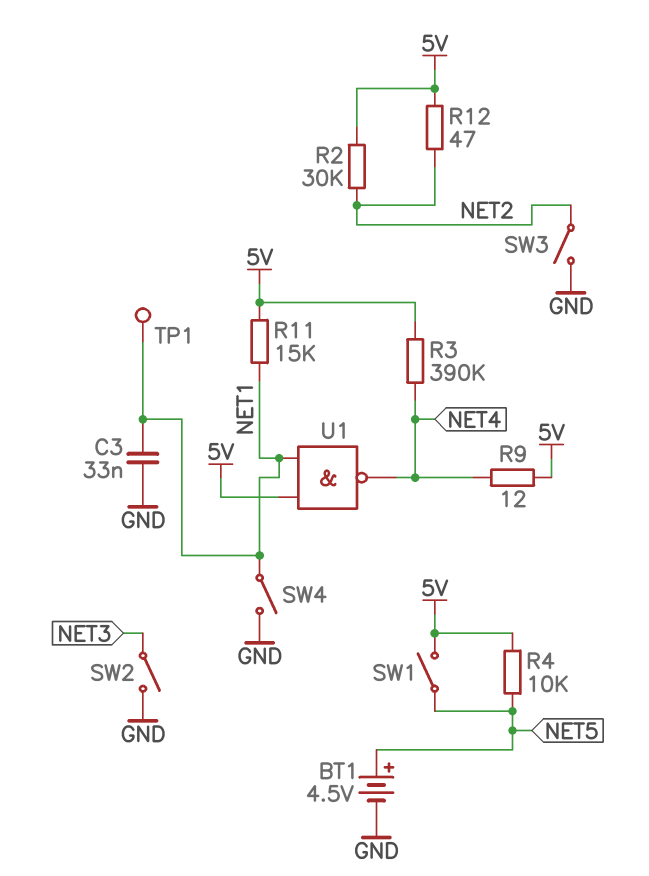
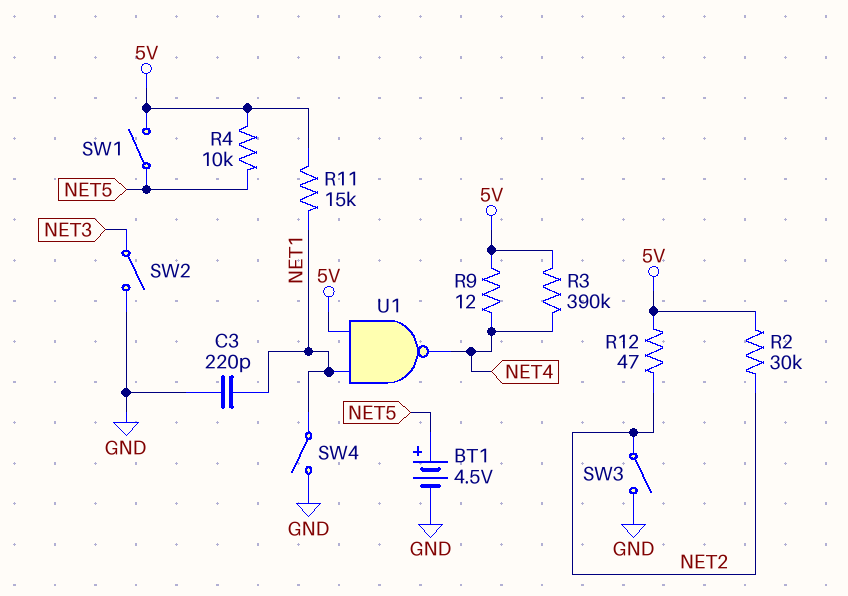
C3: 33nF (GND, NET1) -> 220pF (GND, NET1)
TP1: test point (NET1) -> none

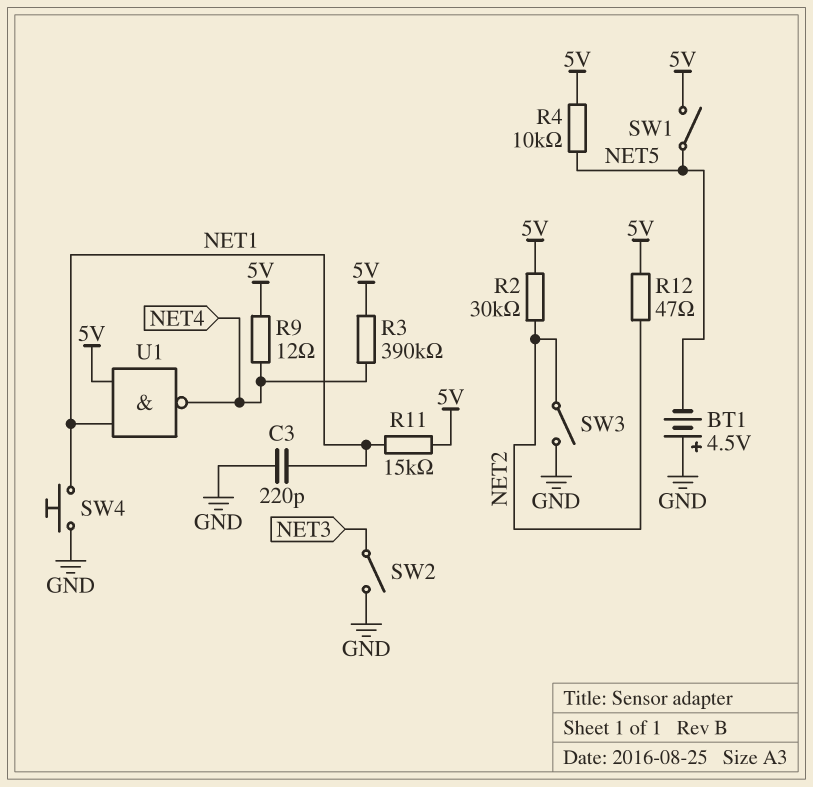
BT1: 4.5V (plus NET5, minus GND) -> 4.5V (plus GND, minus NET5)
SW4: switch (GND, NET1) -> button (GND, NET1)

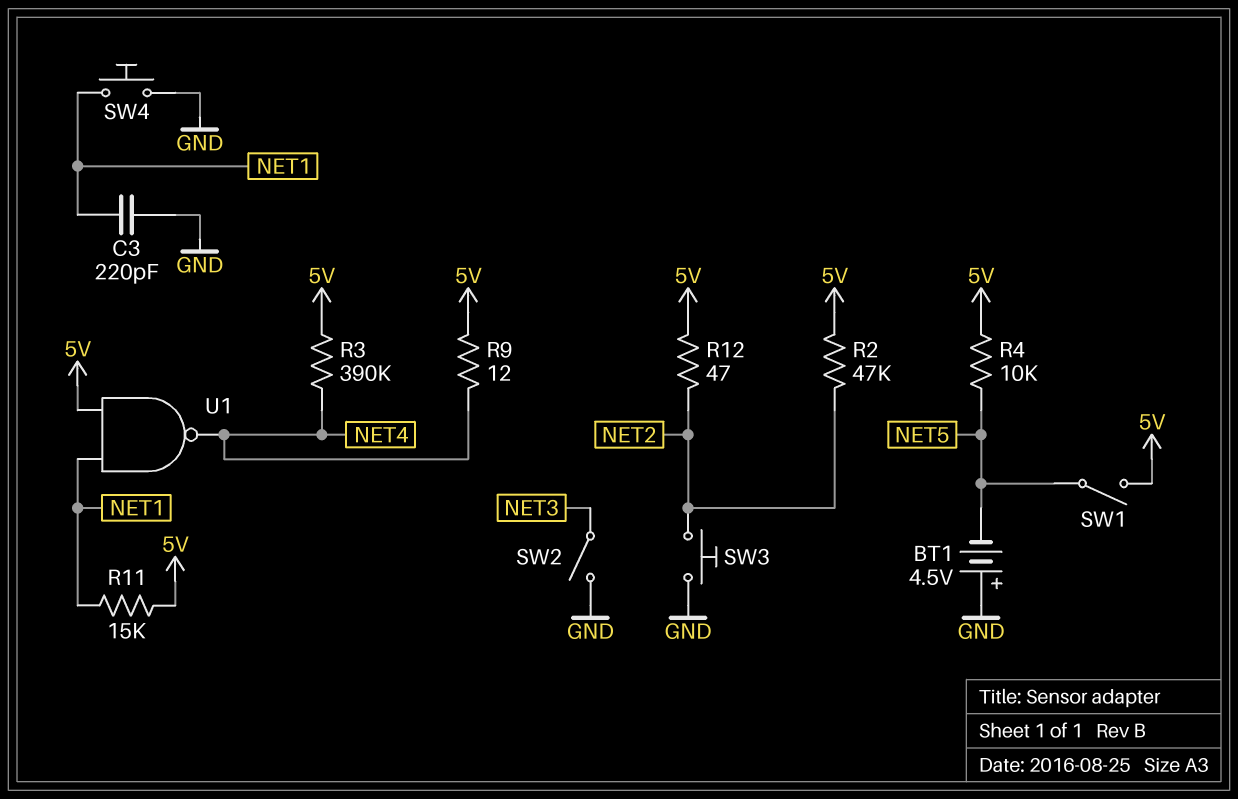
R2: 30k (5V, NET2) -> 47k (5V, NET2)
SW3: switch (GND, NET2) -> button (GND, NET2)

